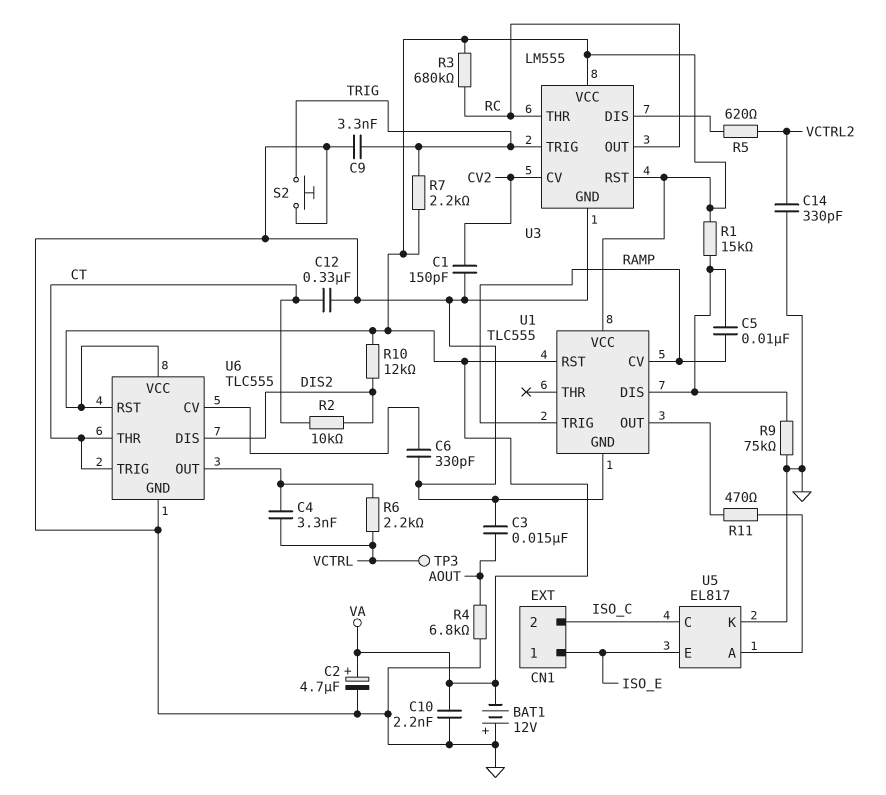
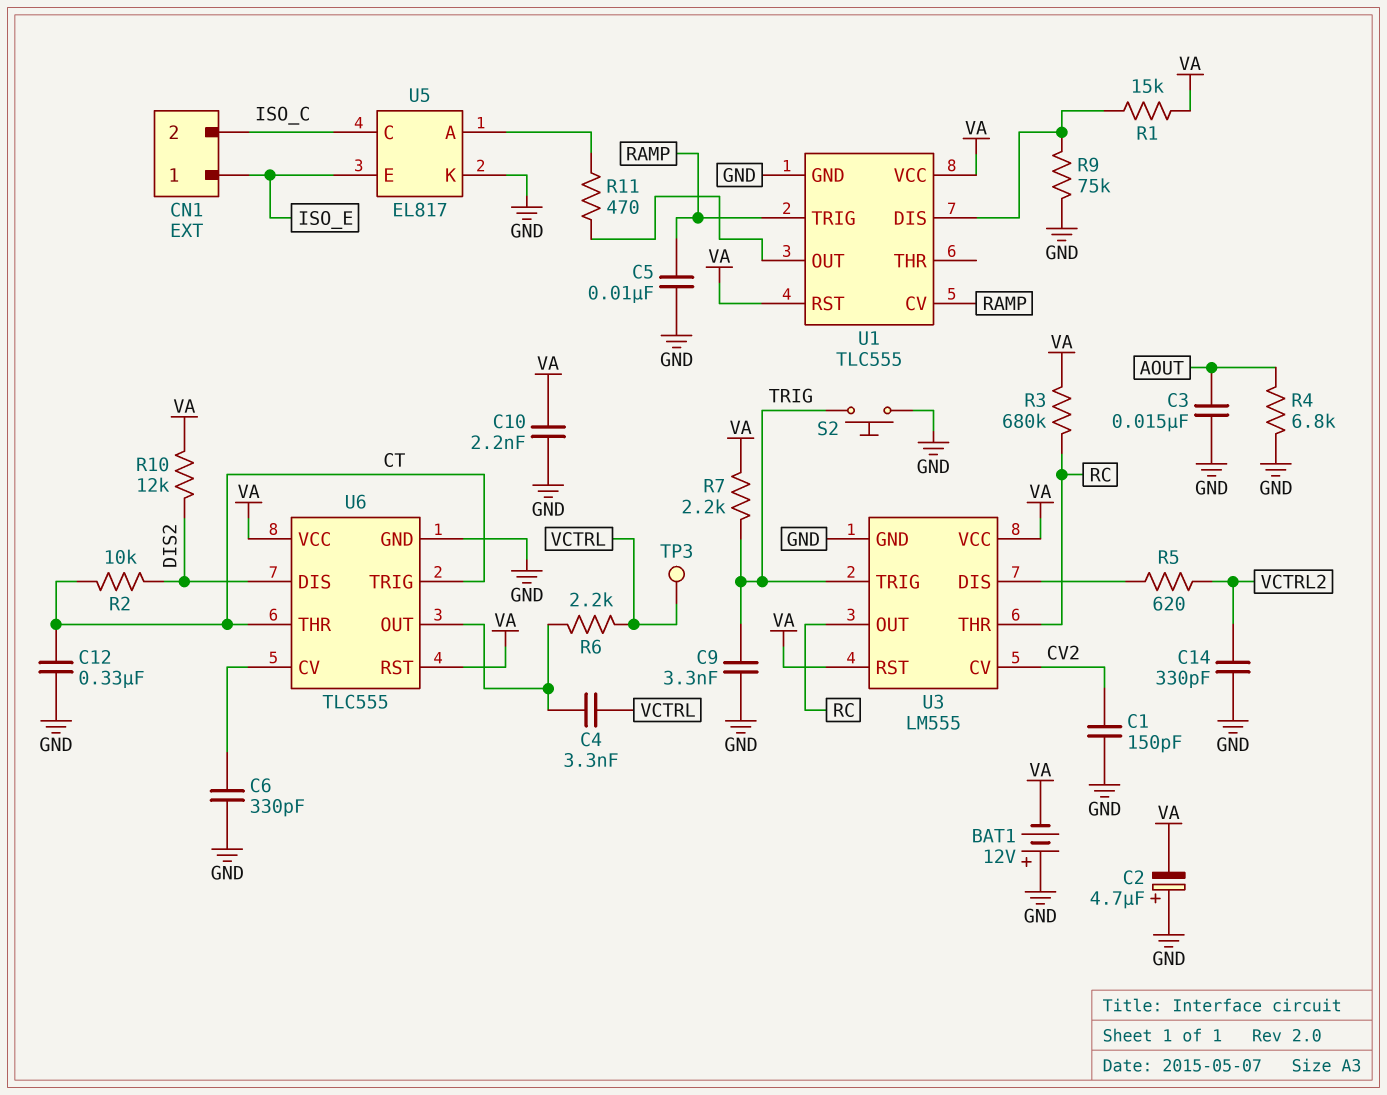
C2: 4.7uF (plus VA, minus GND) -> 4.7uF (plus GND, minus VA)
C5: 10nF (RAMP, U1/DIS) -> 10nF (GND, RAMP)

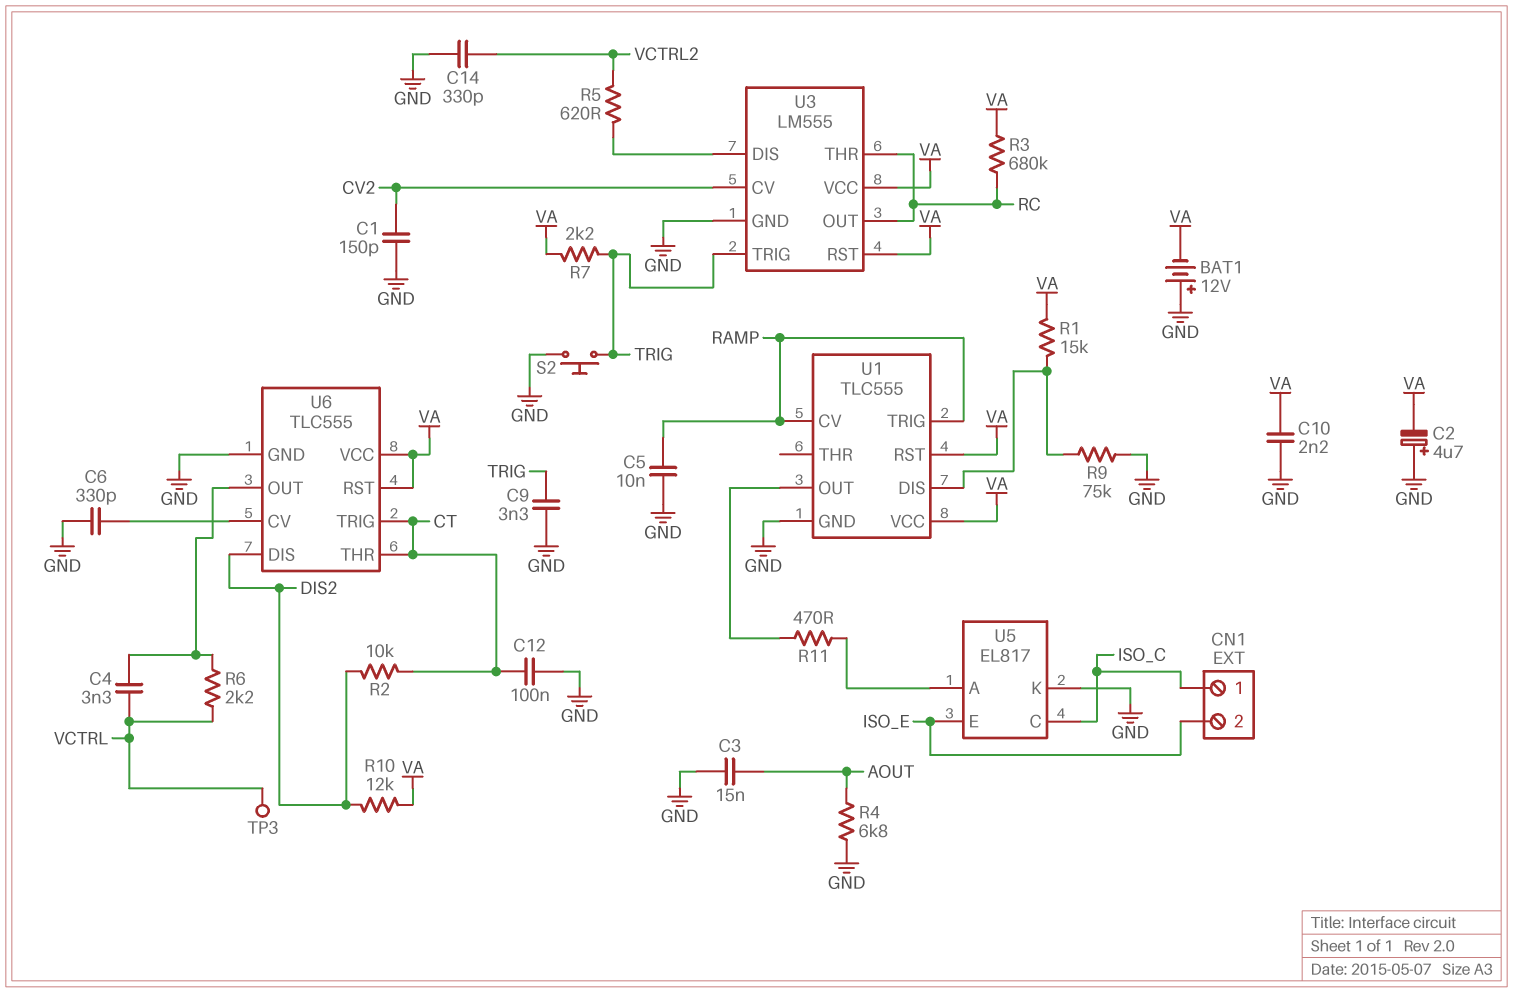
C12: 330nF (CT, GND) -> 100nF (CT, GND)
CN1 pin 1: ISO_E -> ISO_C
CN1 pin 2: ISO_C -> ISO_E

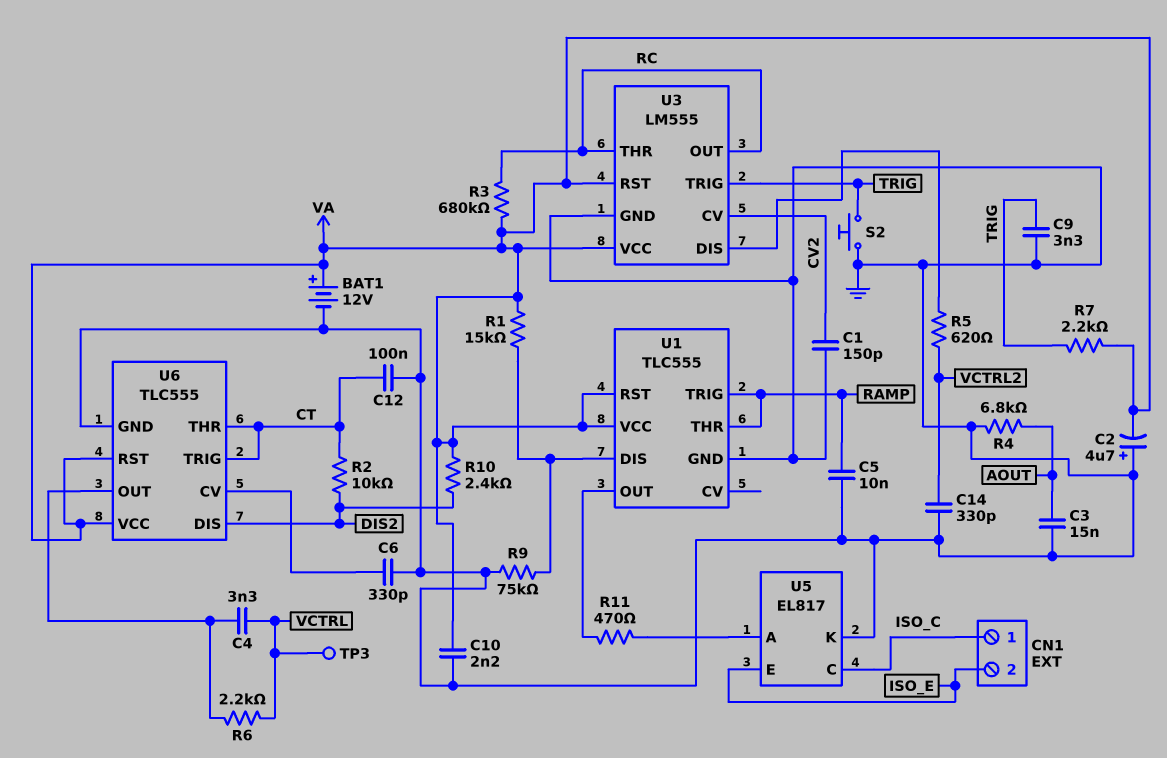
BAT1: 12V (plus GND, minus VA) -> 12V (plus VA, minus GND)
R10: 12k (DIS2, VA) -> 2.4k (DIS2, VA)
U1 pin CV: RAMP -> none
U1 pin THR: none -> RAMP

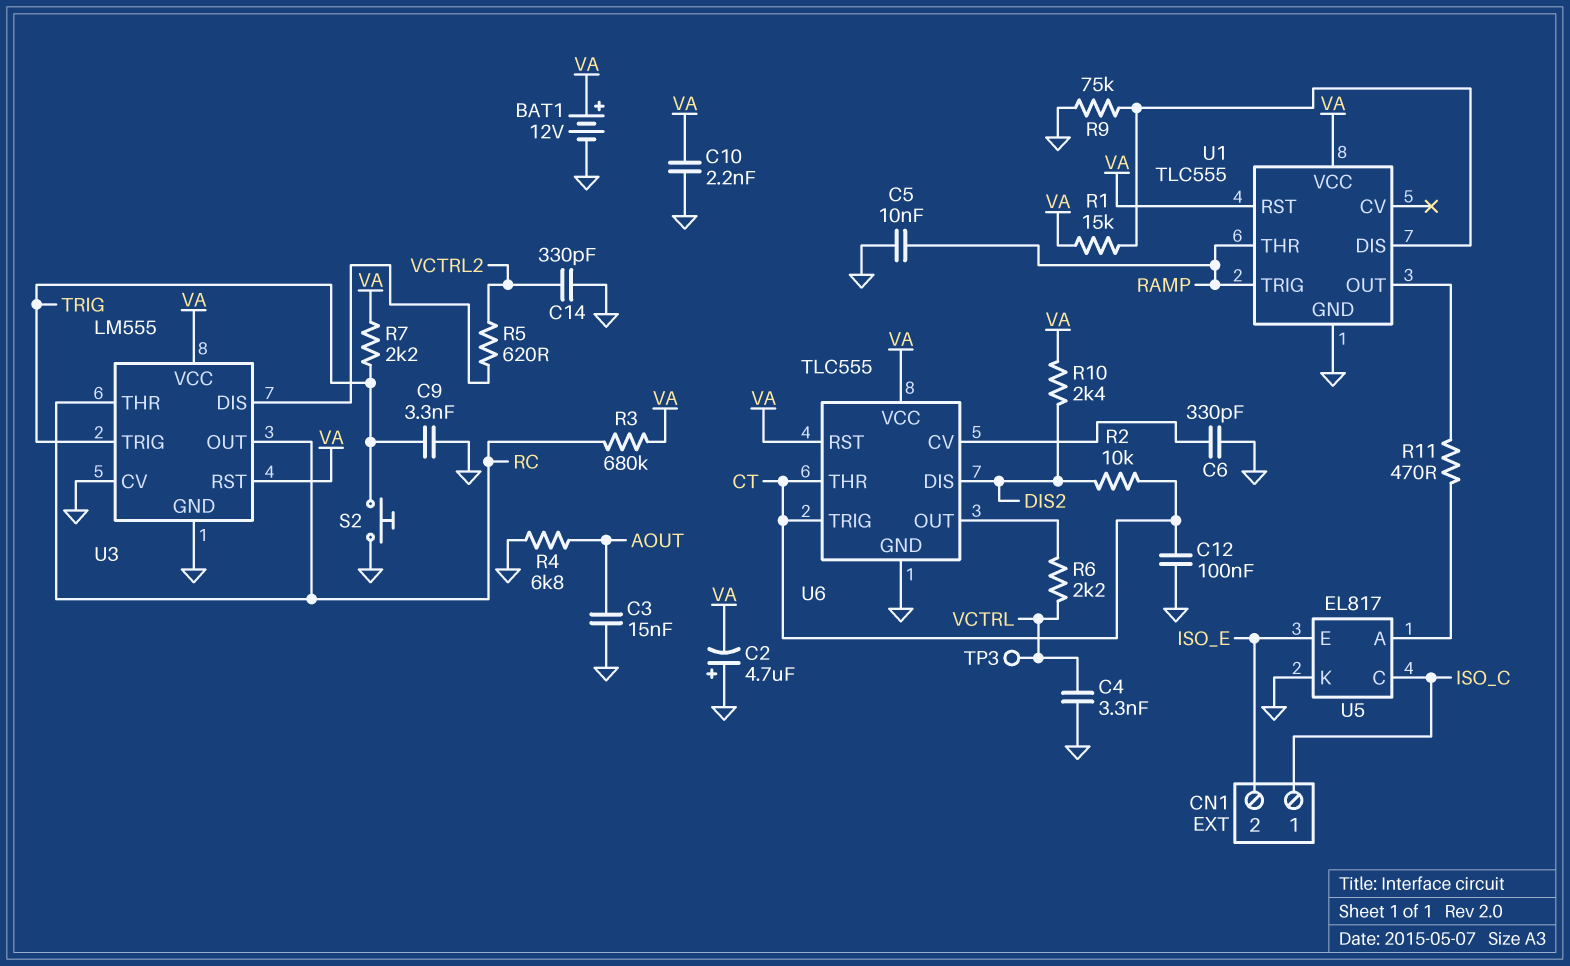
C1: 150pF (CV2, GND) -> none
C4: 3.3nF (U6/OUT, VCTRL) -> 3.3nF (GND, VCTRL)
U3 pin CV: CV2 -> GND

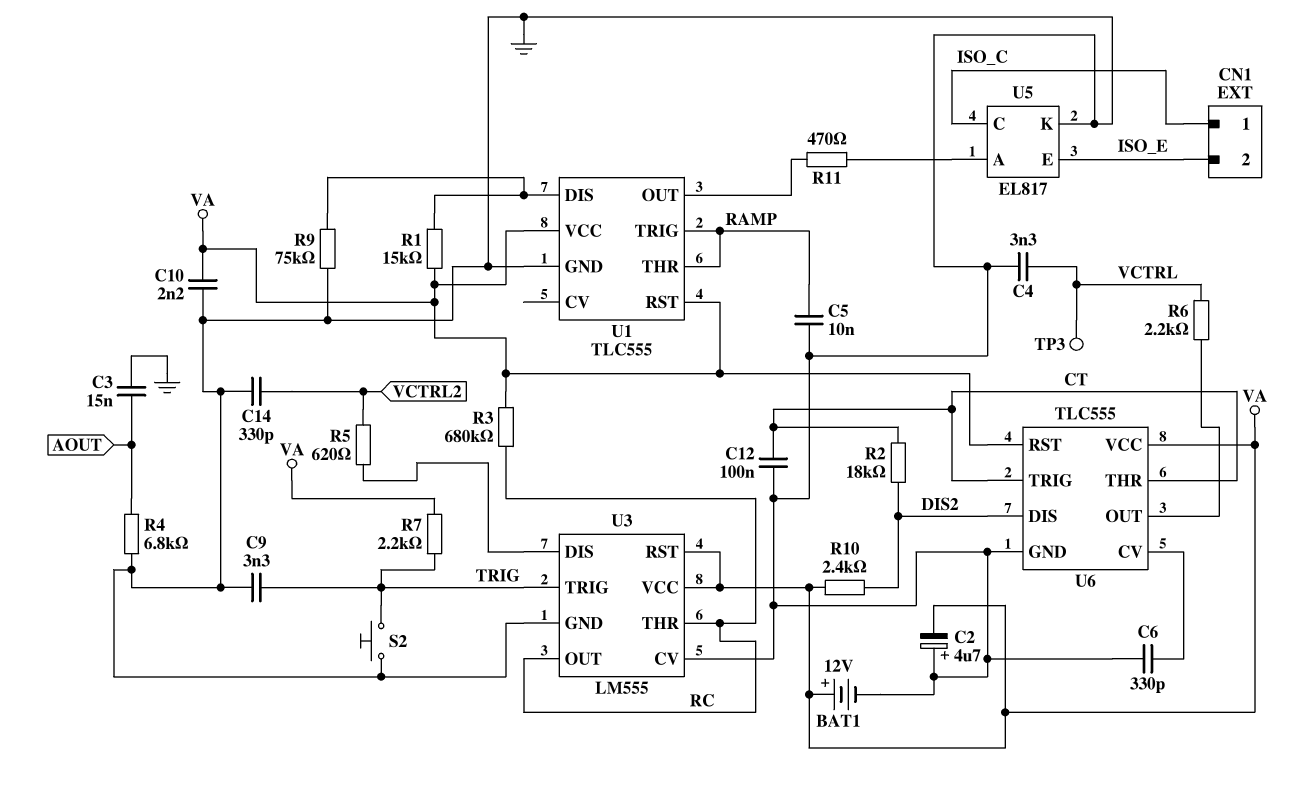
R2: 10k (CT, DIS2) -> 18k (CT, DIS2)

